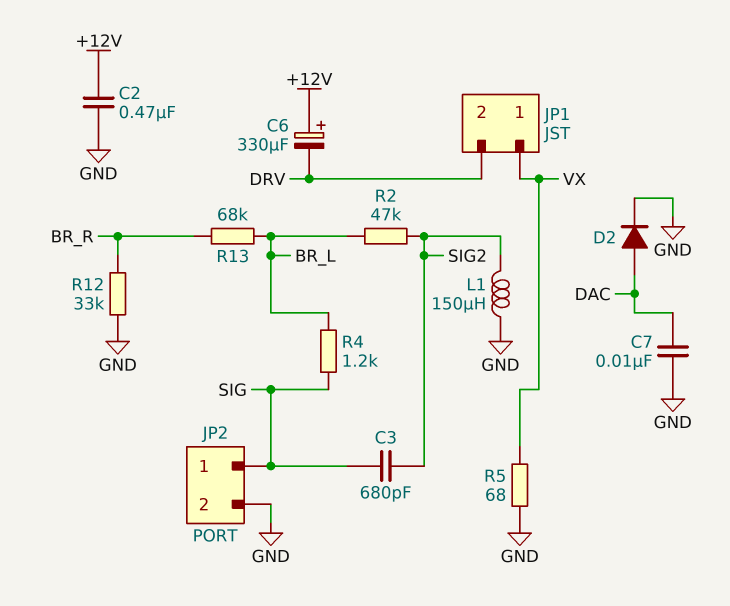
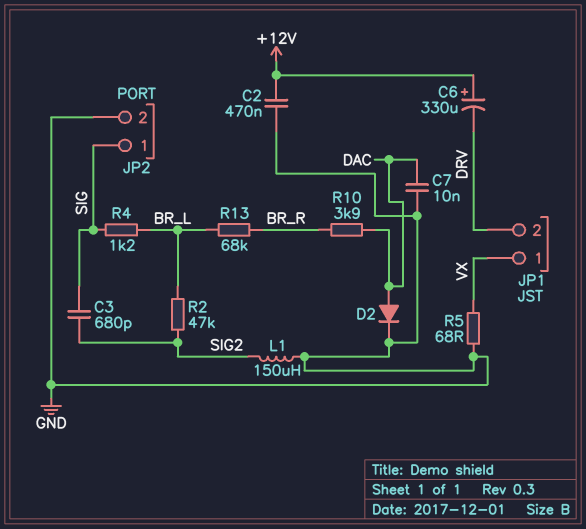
R10: none -> 3.9k (BR_R, DAC)
R12: 33k (BR_R, GND) -> none

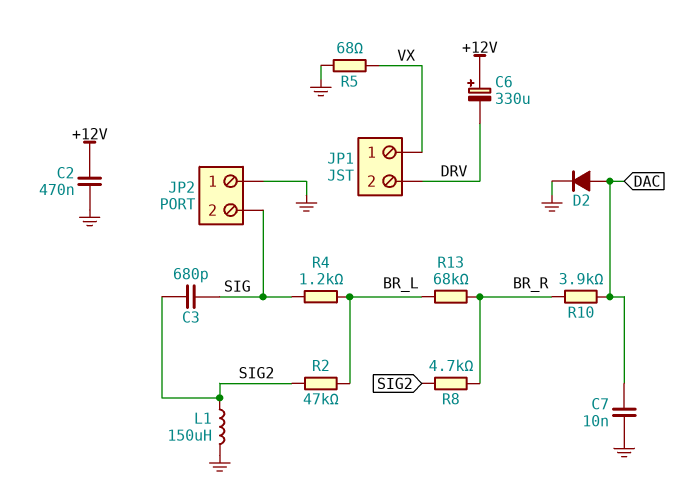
JP2 pin 1: SIG -> GND
JP2 pin 2: GND -> SIG
R8: none -> 4.7k (BR_R, SIG2)

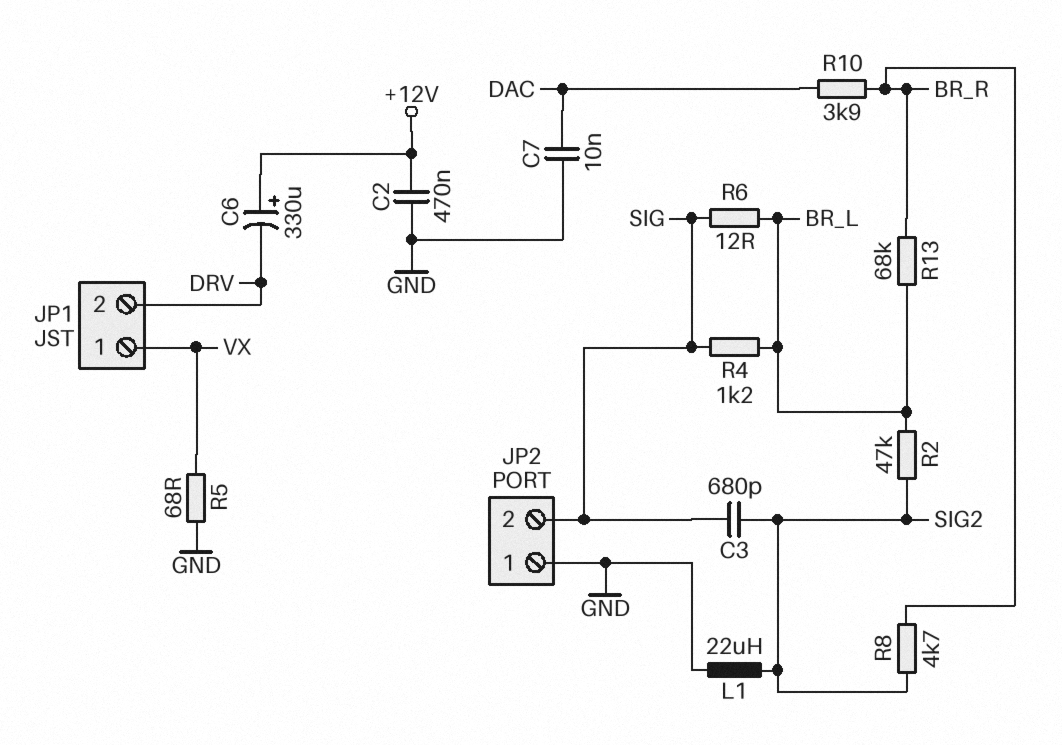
D2: diode (A DAC, K GND) -> none
L1: 150uH (GND, SIG2) -> 22uH (GND, SIG2)
R6: none -> 12 (BR_L, SIG)

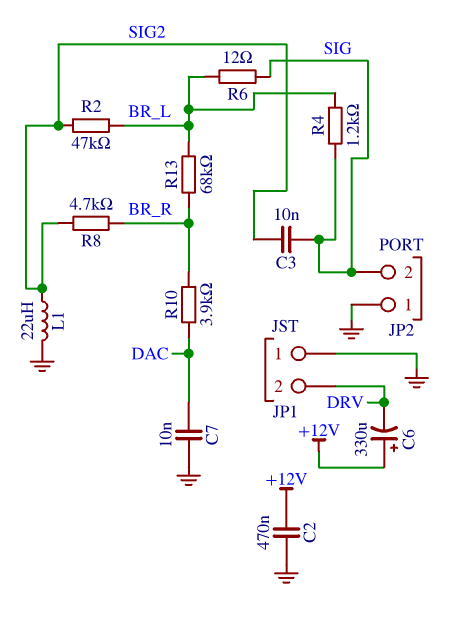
C3: 680pF (SIG, SIG2) -> 10nF (SIG, SIG2)
JP1 pin 1: VX -> GND
R5: 68 (GND, VX) -> none

